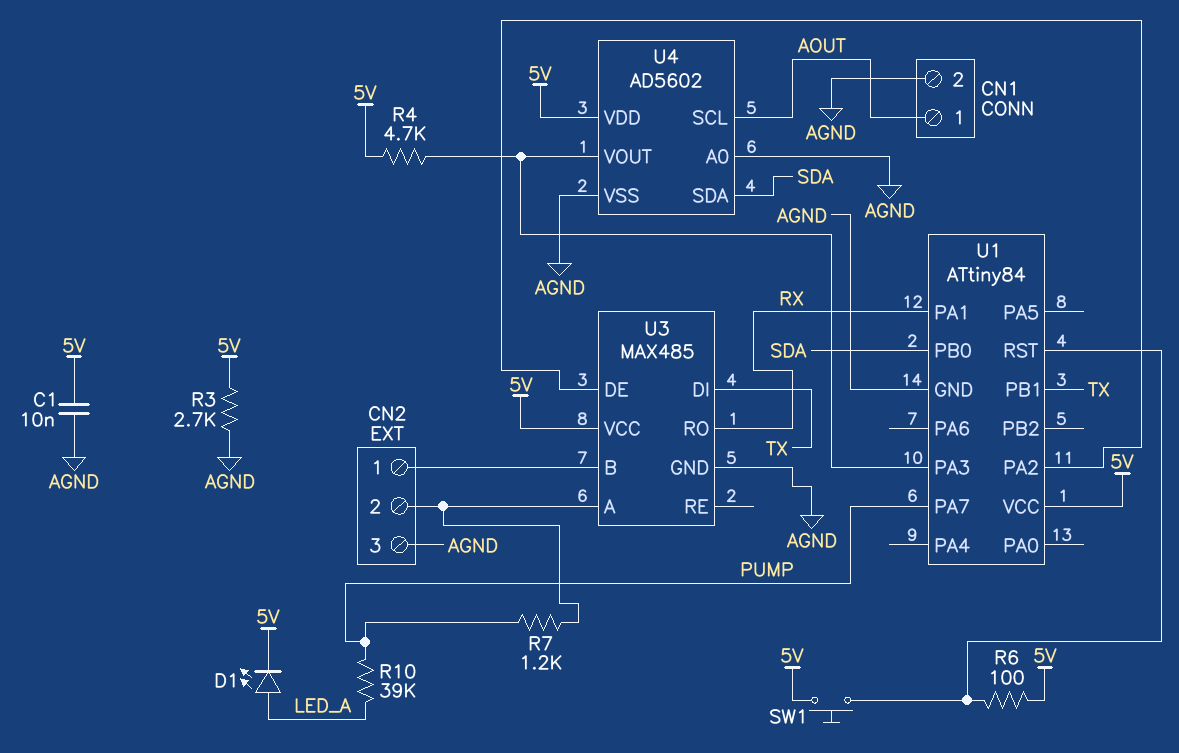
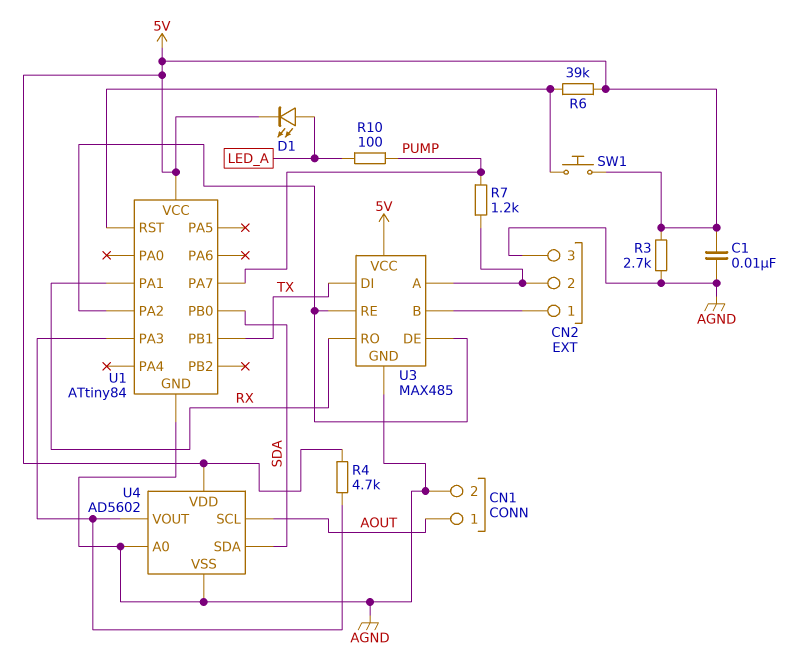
R6: 100 (5V, U1/RST) -> 39k (5V, U1/RST)
R10: 39k (LED_A, PUMP) -> 100 (LED_A, PUMP)
U3 pin RE: none -> U1/PA2

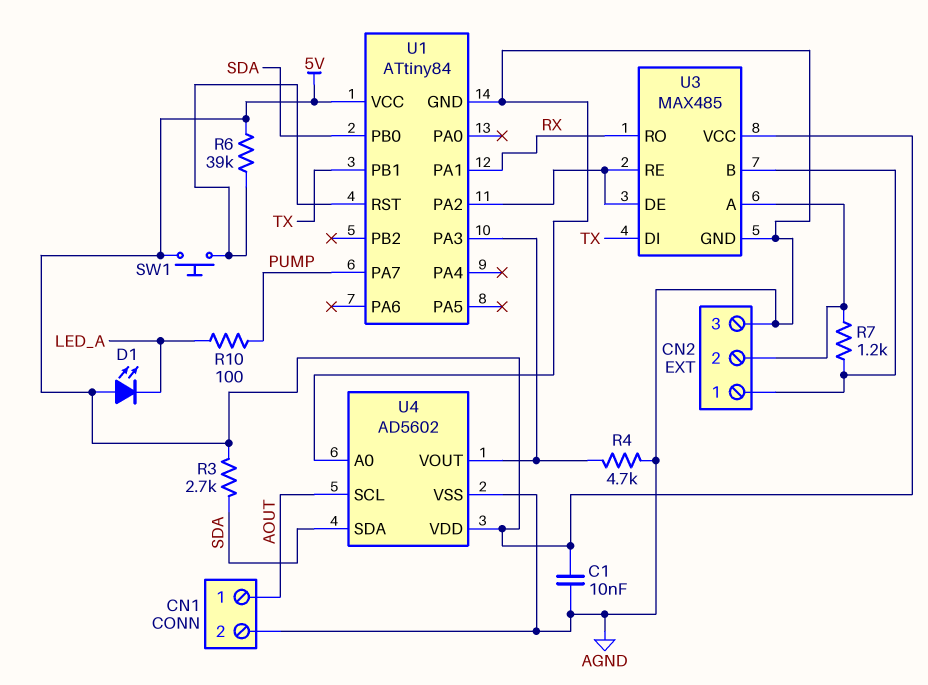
D1: LED (A LED_A, K 5V) -> LED (A 5V, K LED_A)
R3: 2.7k (5V, AGND) -> 2.7k (5V, SDA)
R4: 4.7k (5V, U1/PA3) -> 4.7k (AGND, U1/PA3)
R7: 1.2k (CN2/2, PUMP) -> 1.2k (CN2/1, CN2/2)

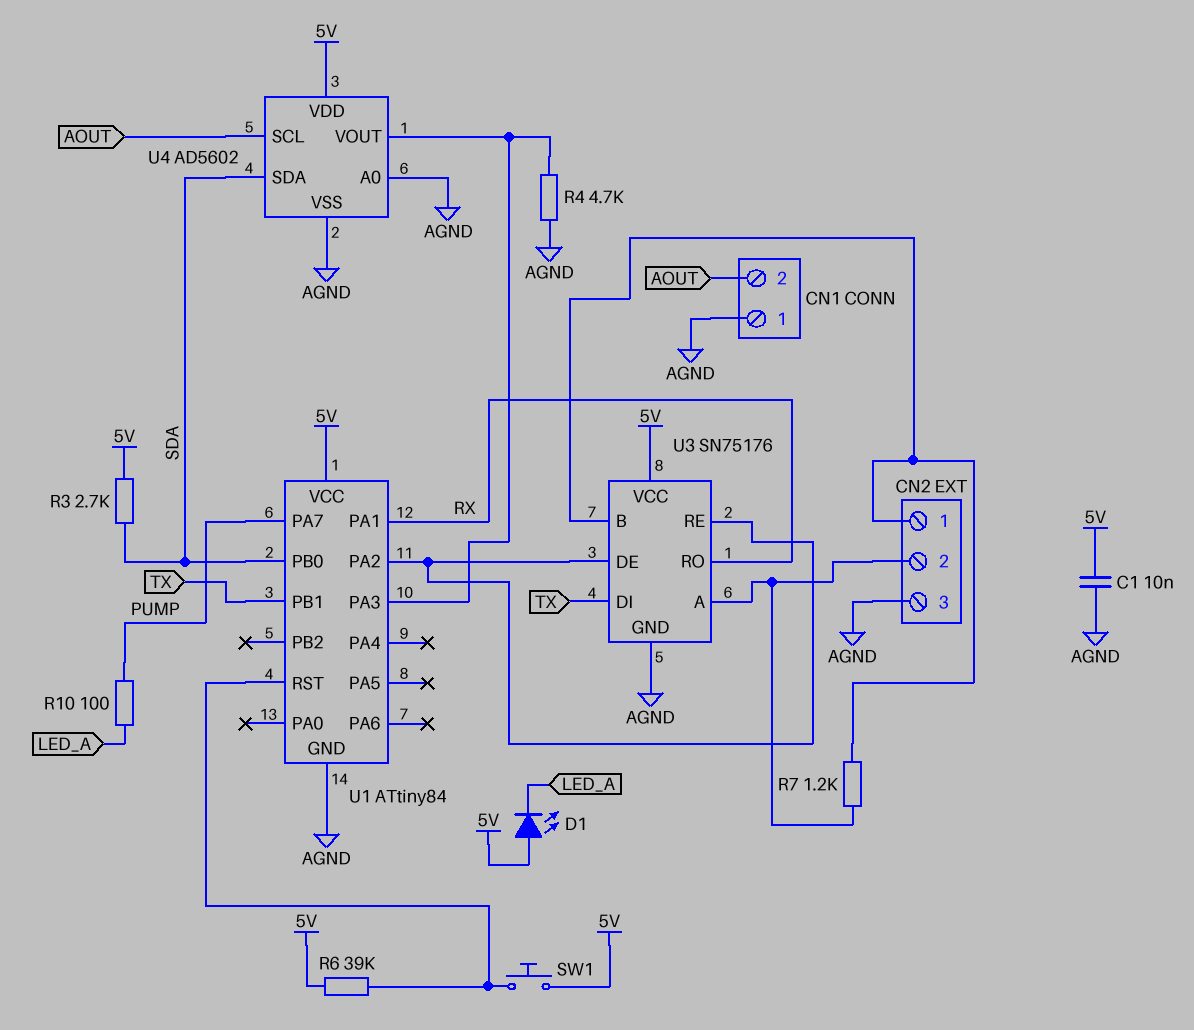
CN1 pin 1: AOUT -> AGND
CN1 pin 2: AGND -> AOUT
U3: MAX485 -> SN75176

